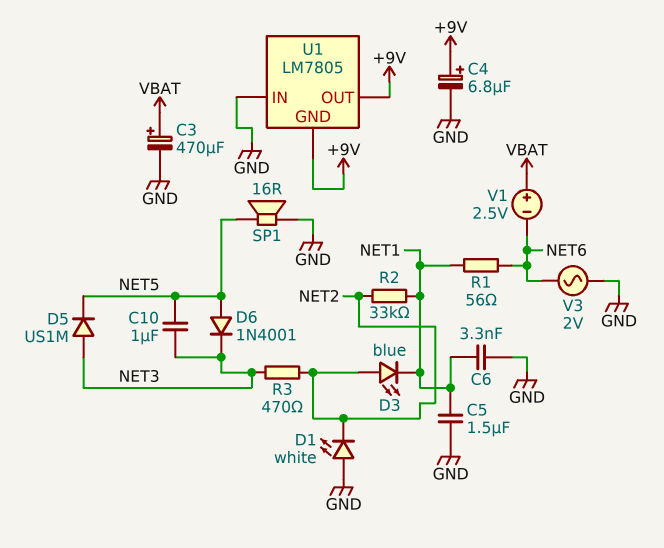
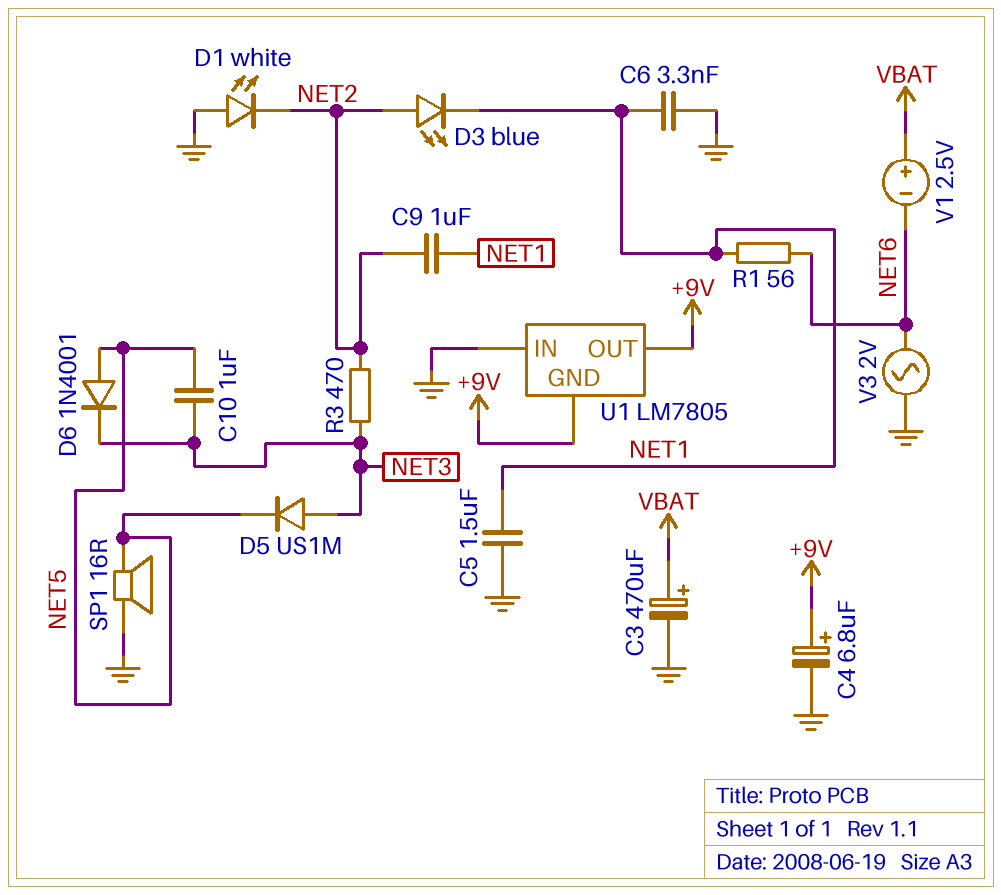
C9: none -> 1uF (NET1, NET2)
R2: 33k (NET1, NET2) -> none

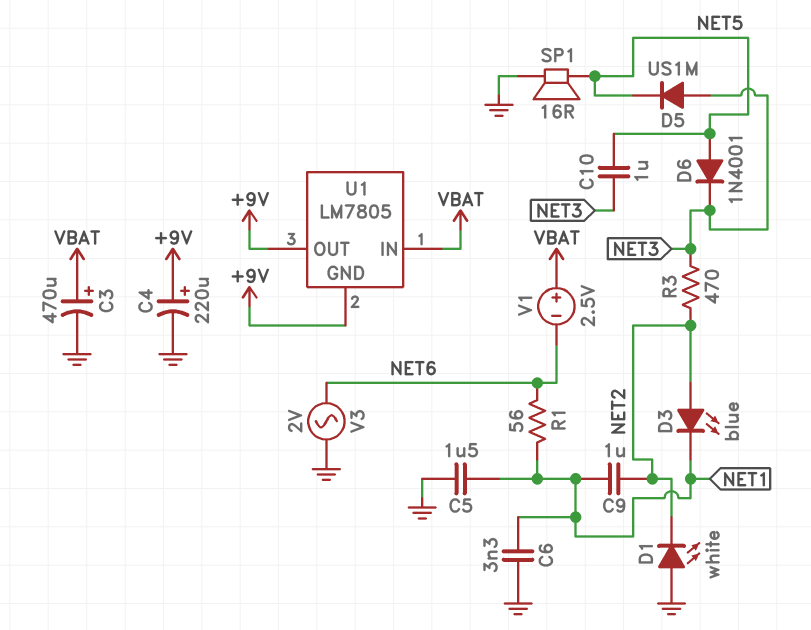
C4: 6.8uF (plus +9V, minus GND) -> 220uF (plus +9V, minus GND)
U1 pin IN: GND -> VBAT

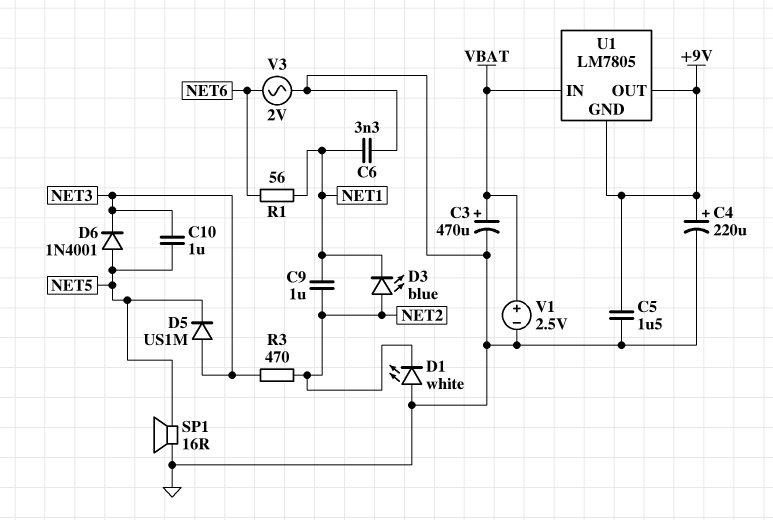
C5: 1.5uF (GND, NET1) -> 1.5uF (+9V, GND)
V1: 2.5V (plus VBAT, minus NET6) -> 2.5V (plus VBAT, minus GND)

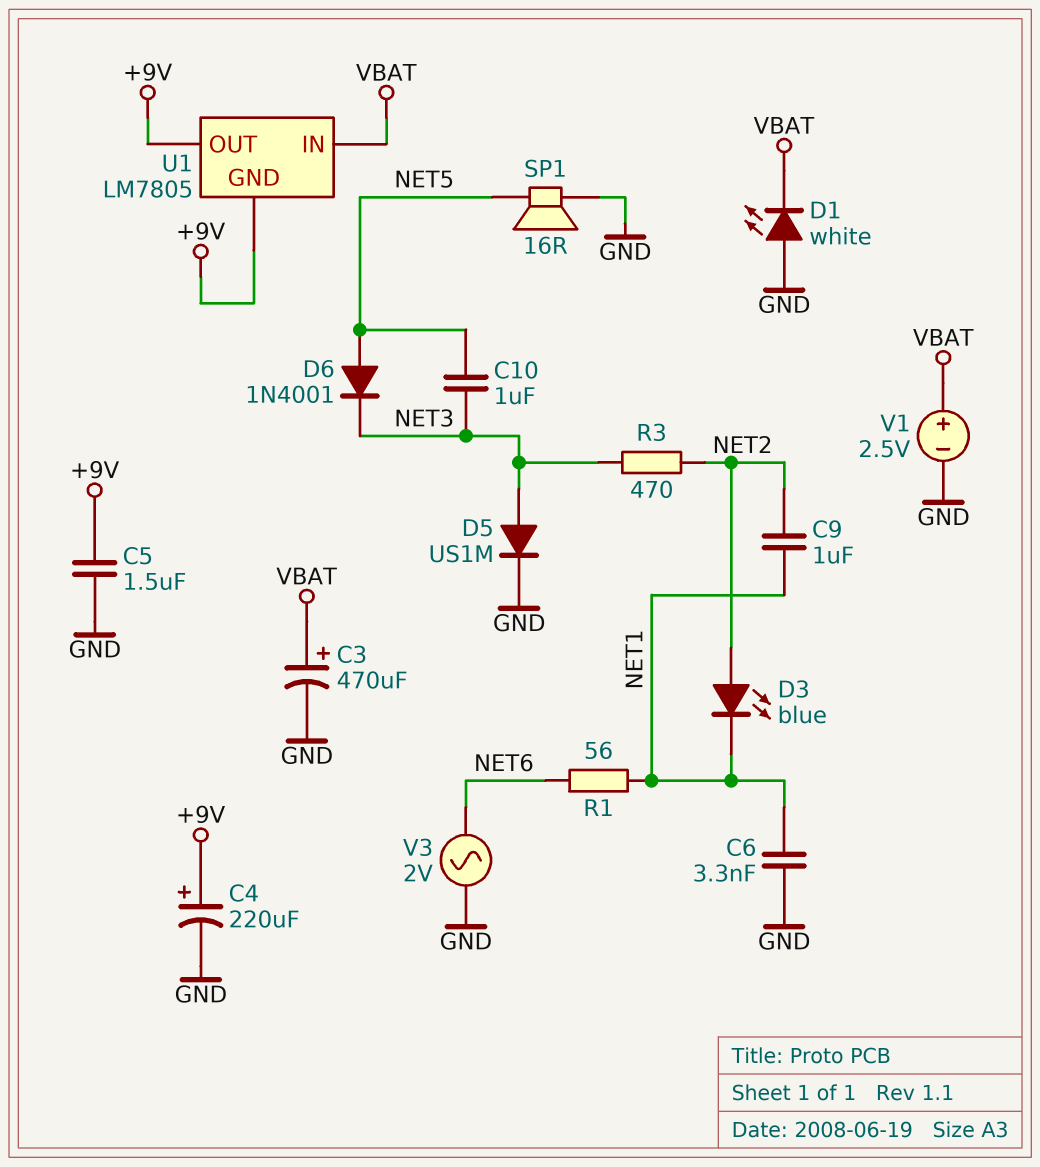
D1: LED white (A GND, K NET2) -> LED white (A GND, K VBAT)
D5: diode US1M (A NET3, K NET5) -> diode US1M (A NET3, K GND)

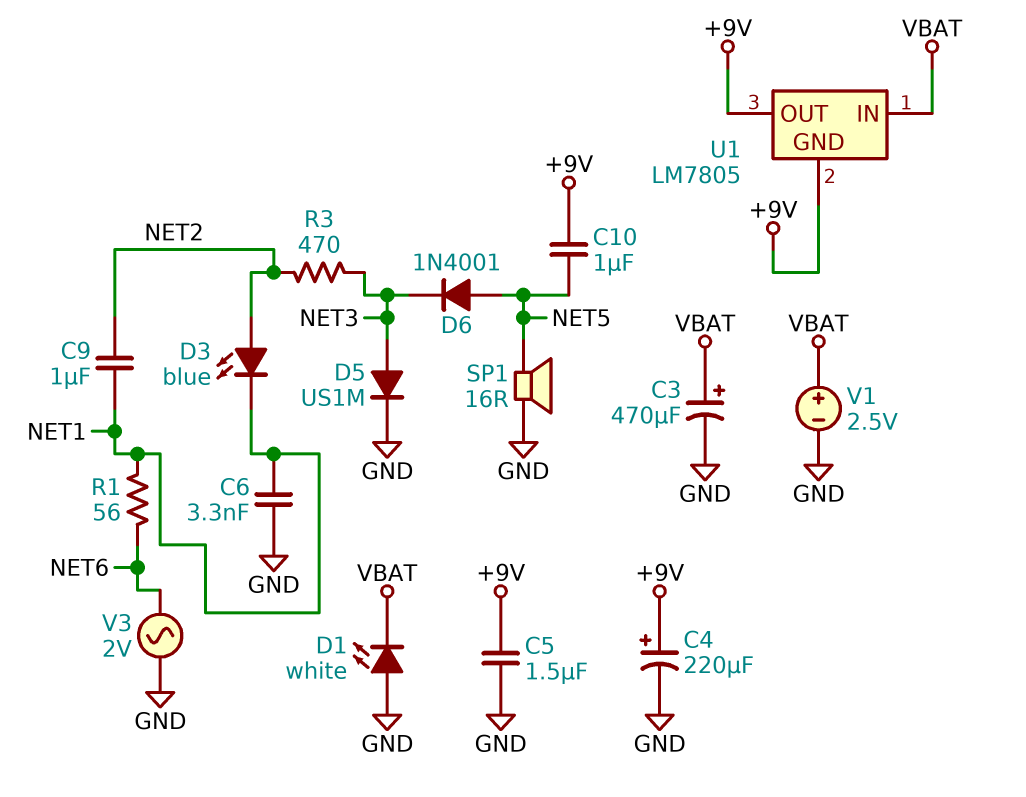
C10: 1uF (NET3, NET5) -> 1uF (+9V, NET5)

